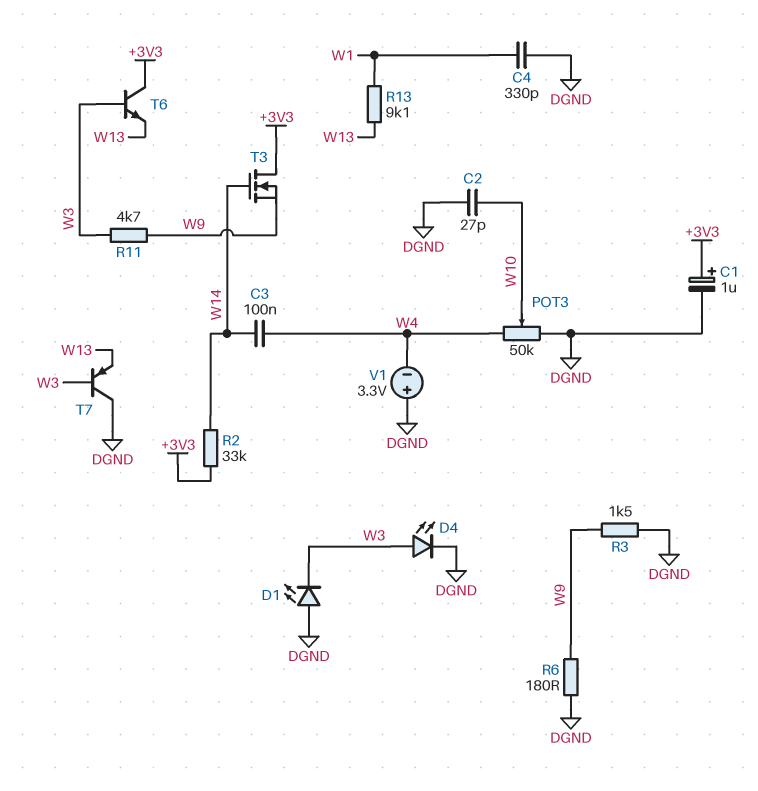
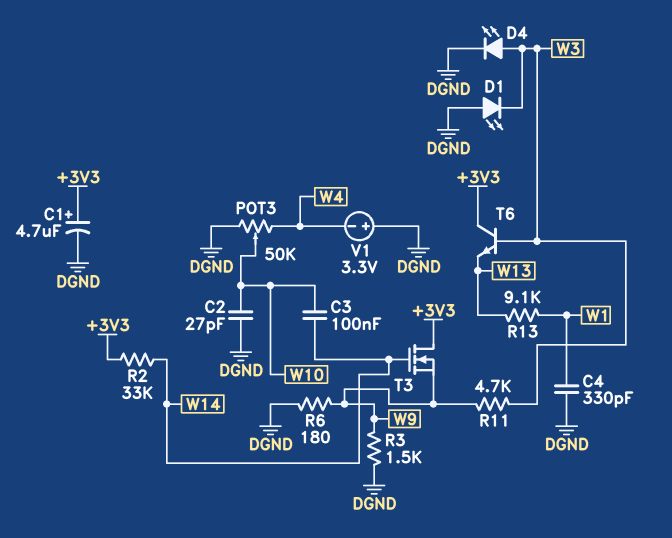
C1: 1uF (plus +3V3, minus DGND) -> 4.7uF (plus +3V3, minus DGND)
C3: 100nF (W4, W14) -> 100nF (W10, W14)
T7: PNP (B W3, C DGND, E W13) -> none

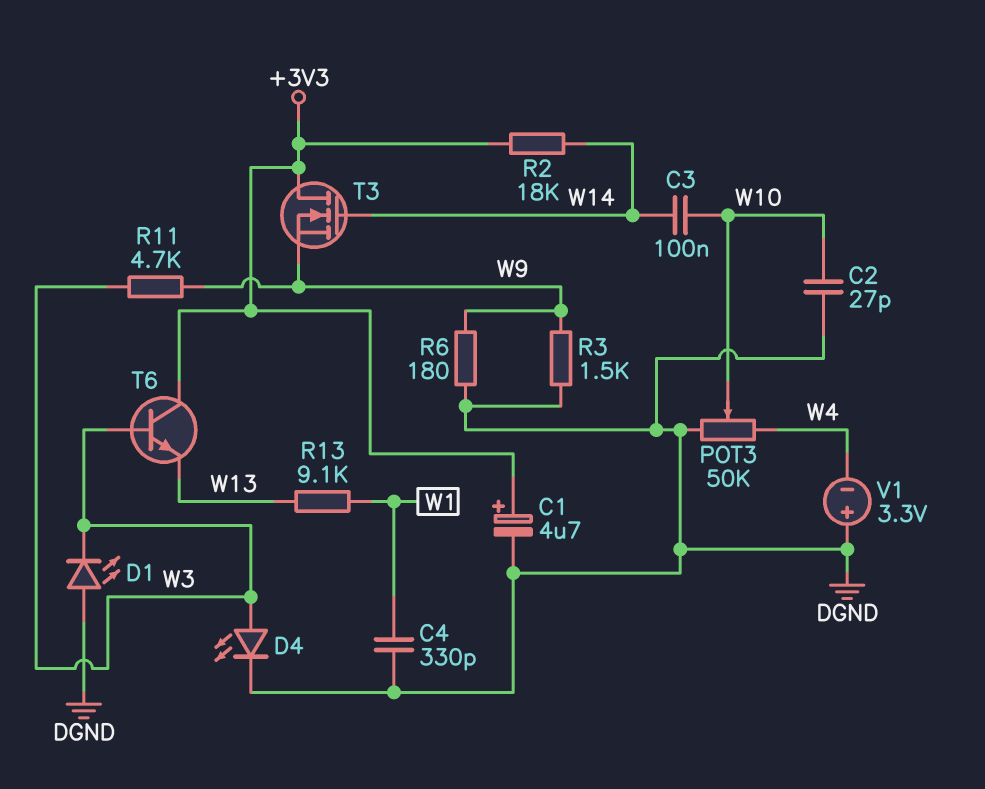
R2: 33k (+3V3, W14) -> 18k (+3V3, W14)

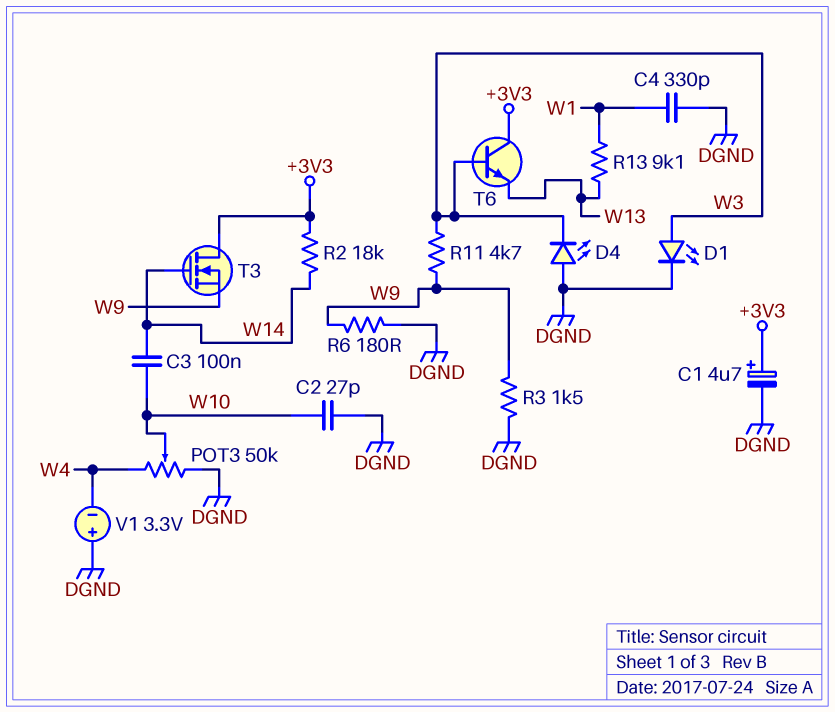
D1: LED (A DGND, K W3) -> LED (A W3, K DGND)
D4: LED (A W3, K DGND) -> LED (A DGND, K W3)

